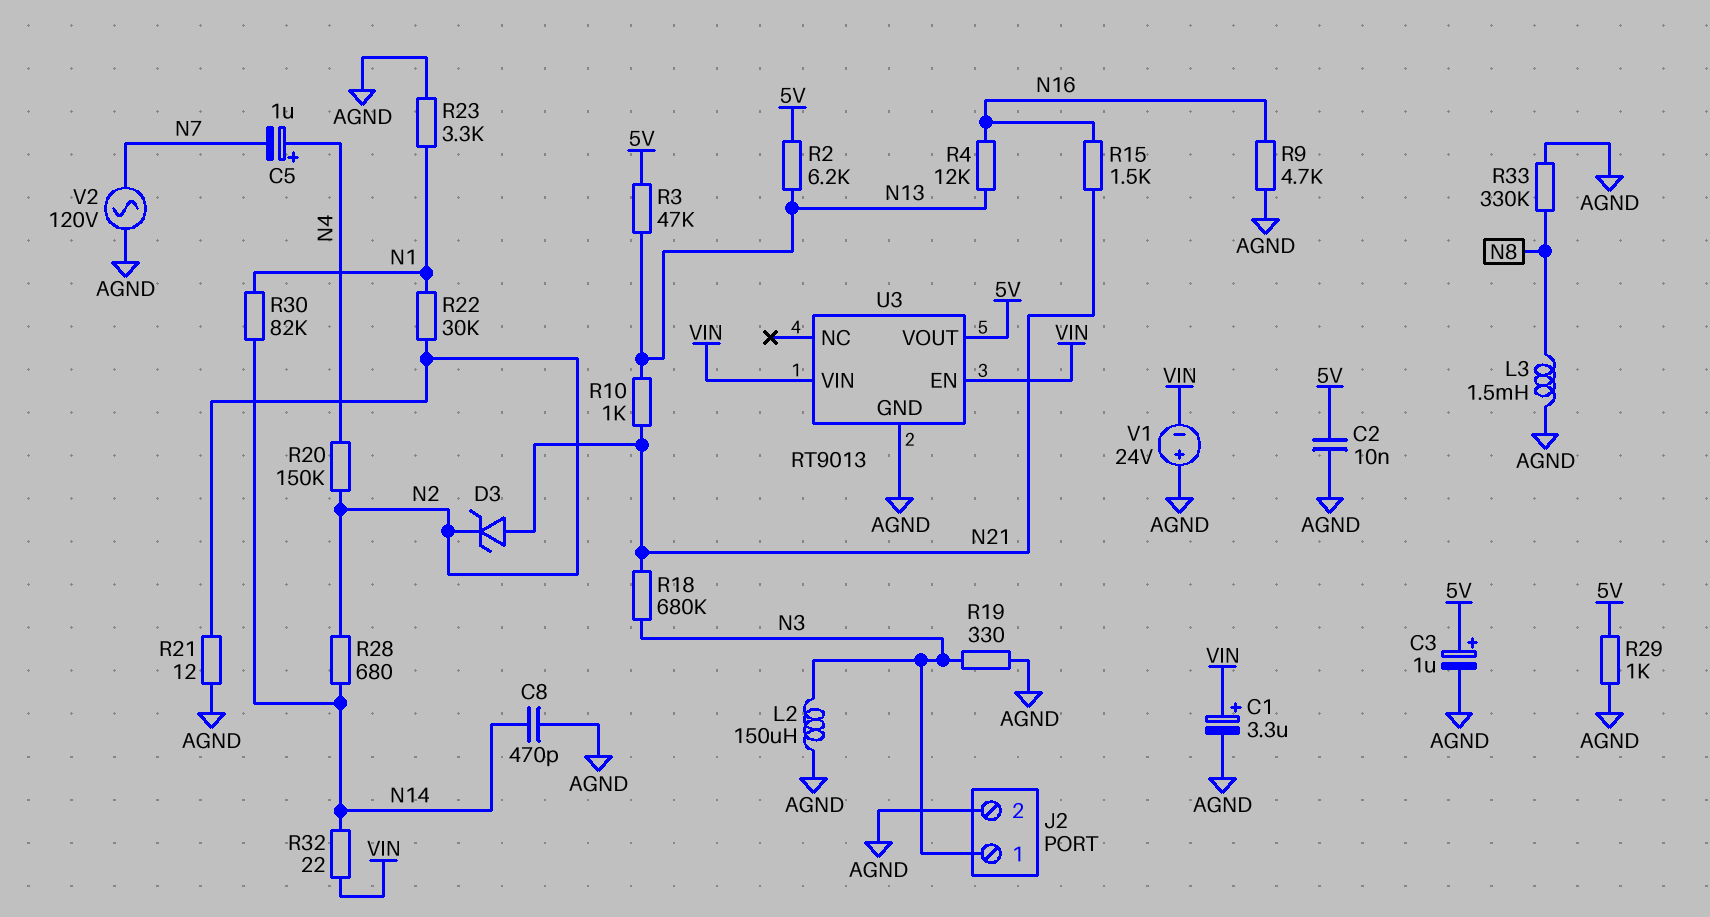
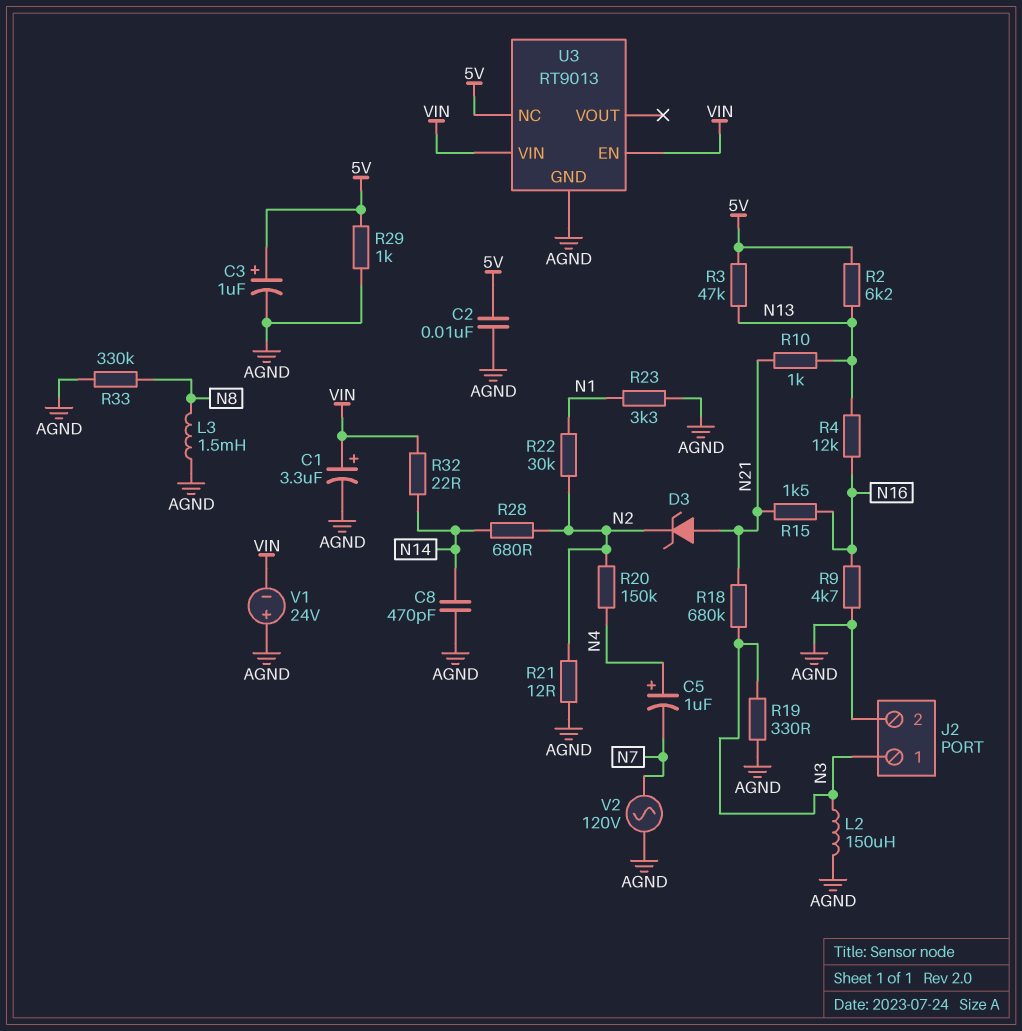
R30: 82k (N1, N14) -> none
U3 pin NC: none -> 5V
U3 pin VOUT: 5V -> none

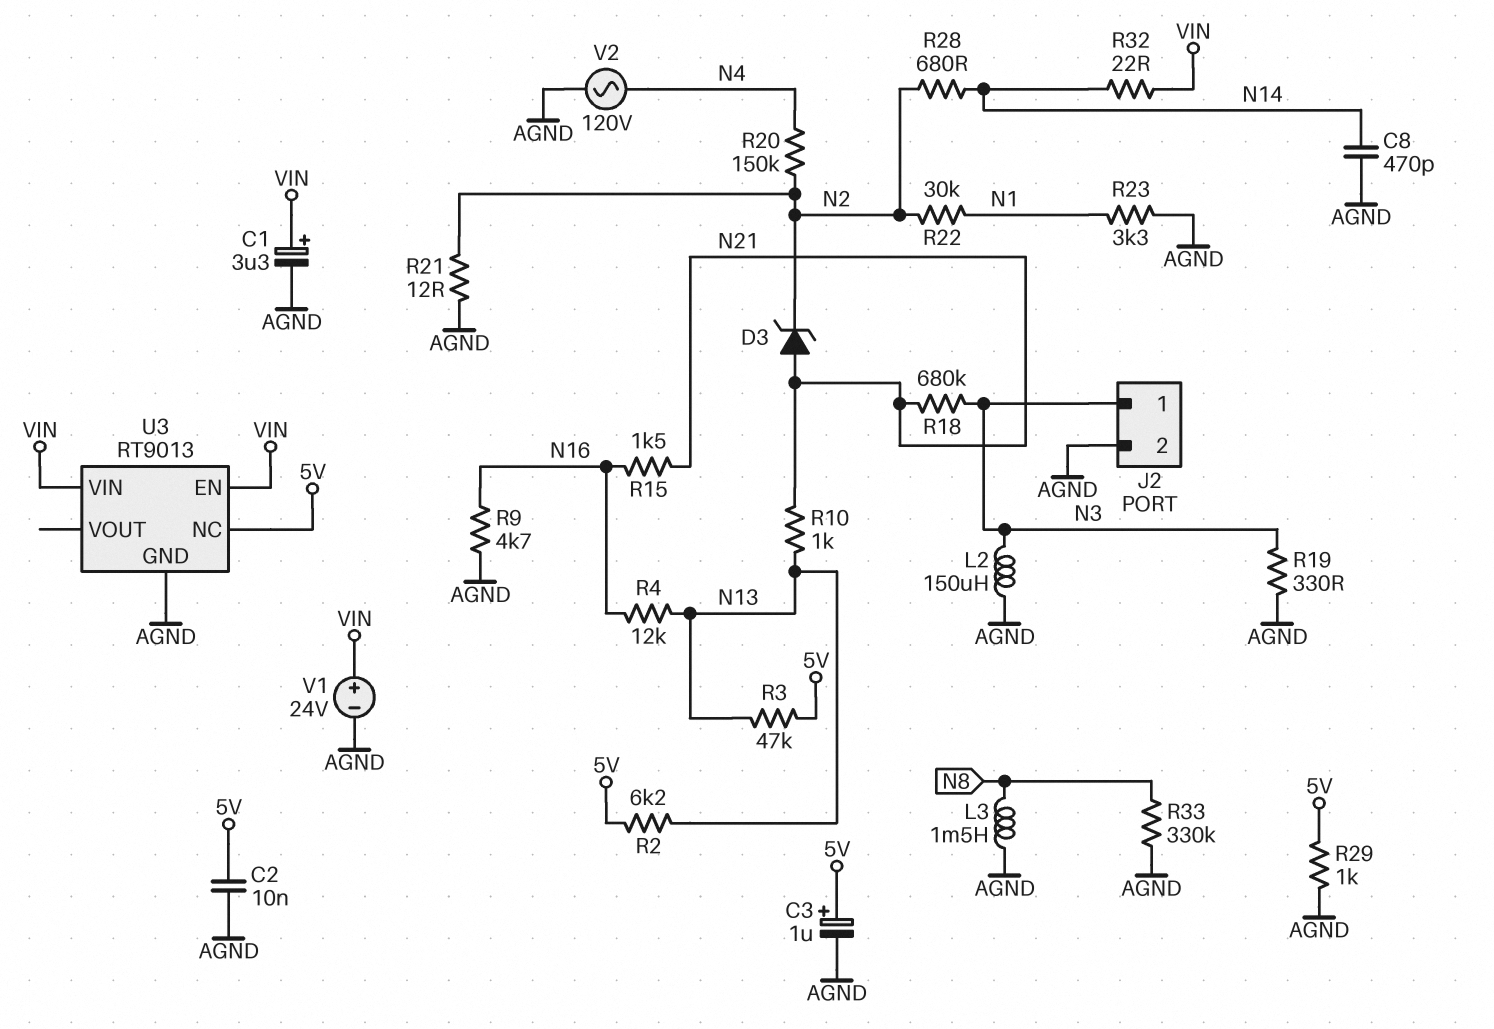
C5: 1uF (plus N4, minus N7) -> none
V1: 24V (plus AGND, minus VIN) -> 24V (plus VIN, minus AGND)
V2: AC 120V (AGND, N7) -> AC 120V (AGND, N4)

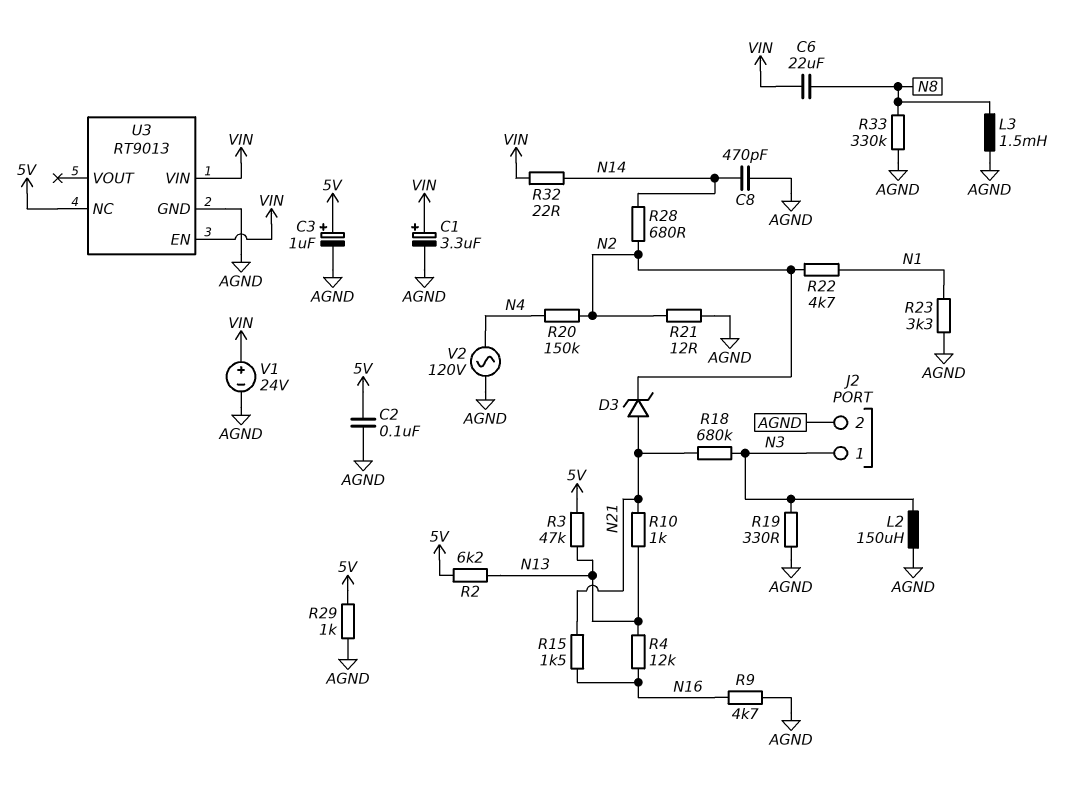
C2: 10nF (5V, AGND) -> 100nF (5V, AGND)
C6: none -> 22uF (N8, VIN)
R22: 30k (N1, N2) -> 4.7k (N1, N2)

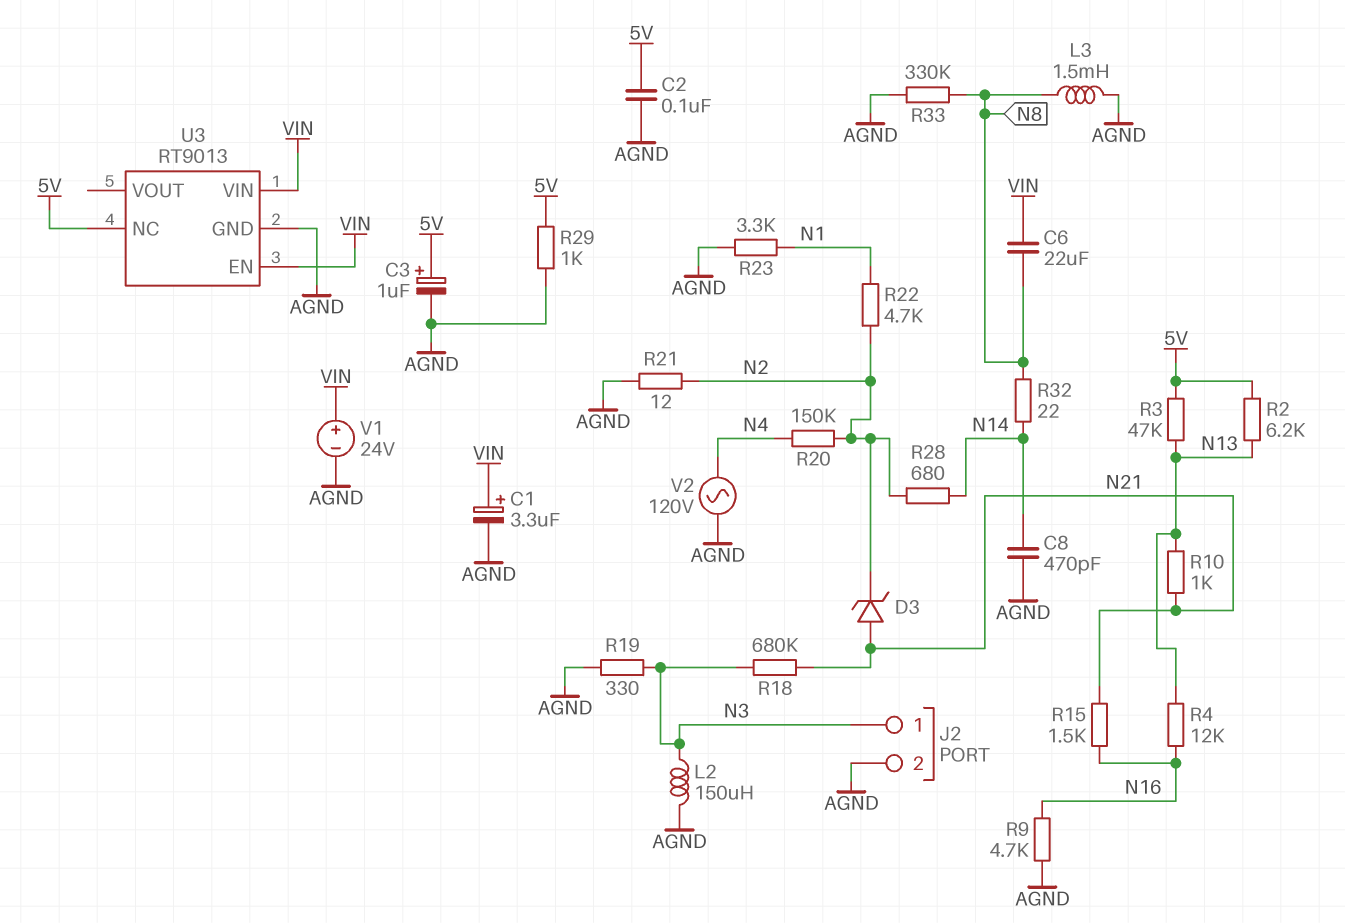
R32: 22 (N14, VIN) -> 22 (N8, N14)

